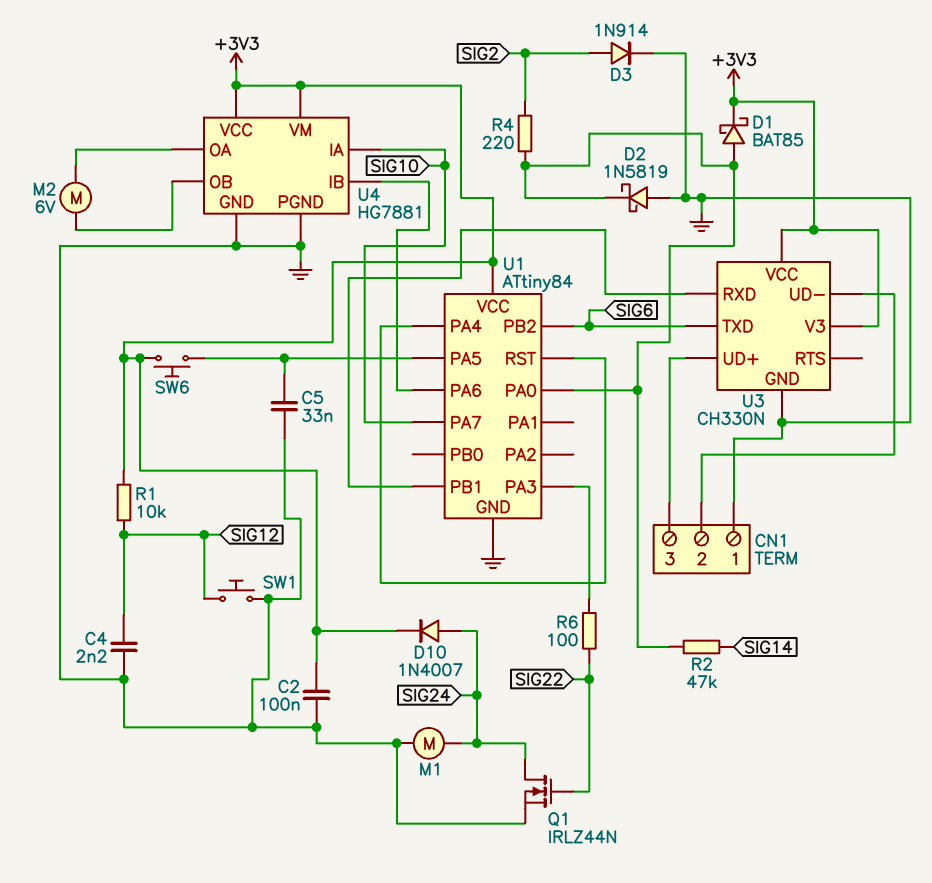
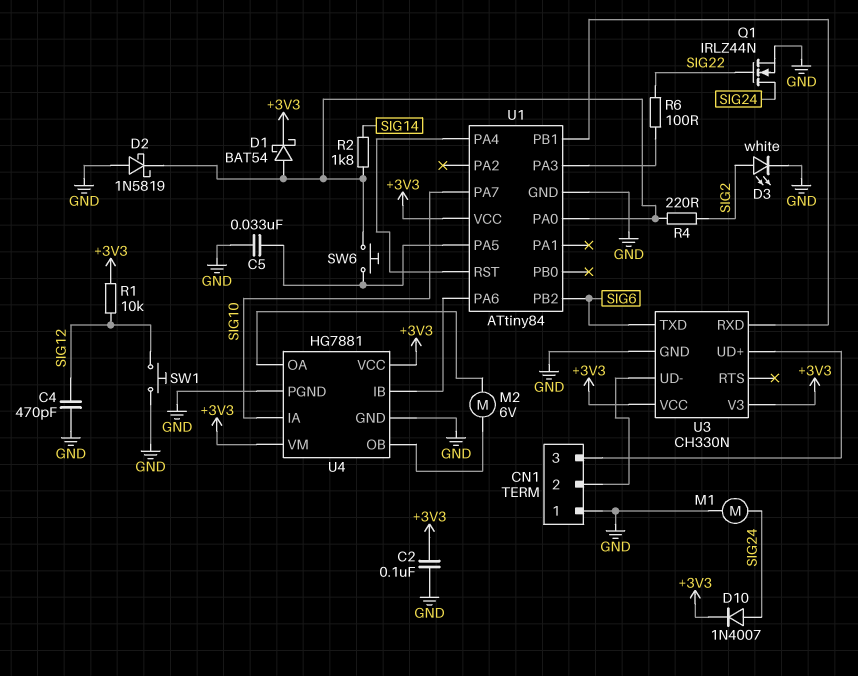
C4: 2.2nF (GND, SIG12) -> 470pF (GND, SIG12)
D1: schottky BAT85 (A U1/PA0, K +3V3) -> schottky BAT54 (A U1/PA0, K +3V3)
D3: diode 1N914 (A SIG2, K GND) -> LED white (A SIG2, K GND)
R2: 47k (SIG14, U1/PA0) -> 1.8k (SIG14, U1/PA0)
SW6: button (+3V3, U1/PA5) -> button (U1/PA0, U1/PA5)

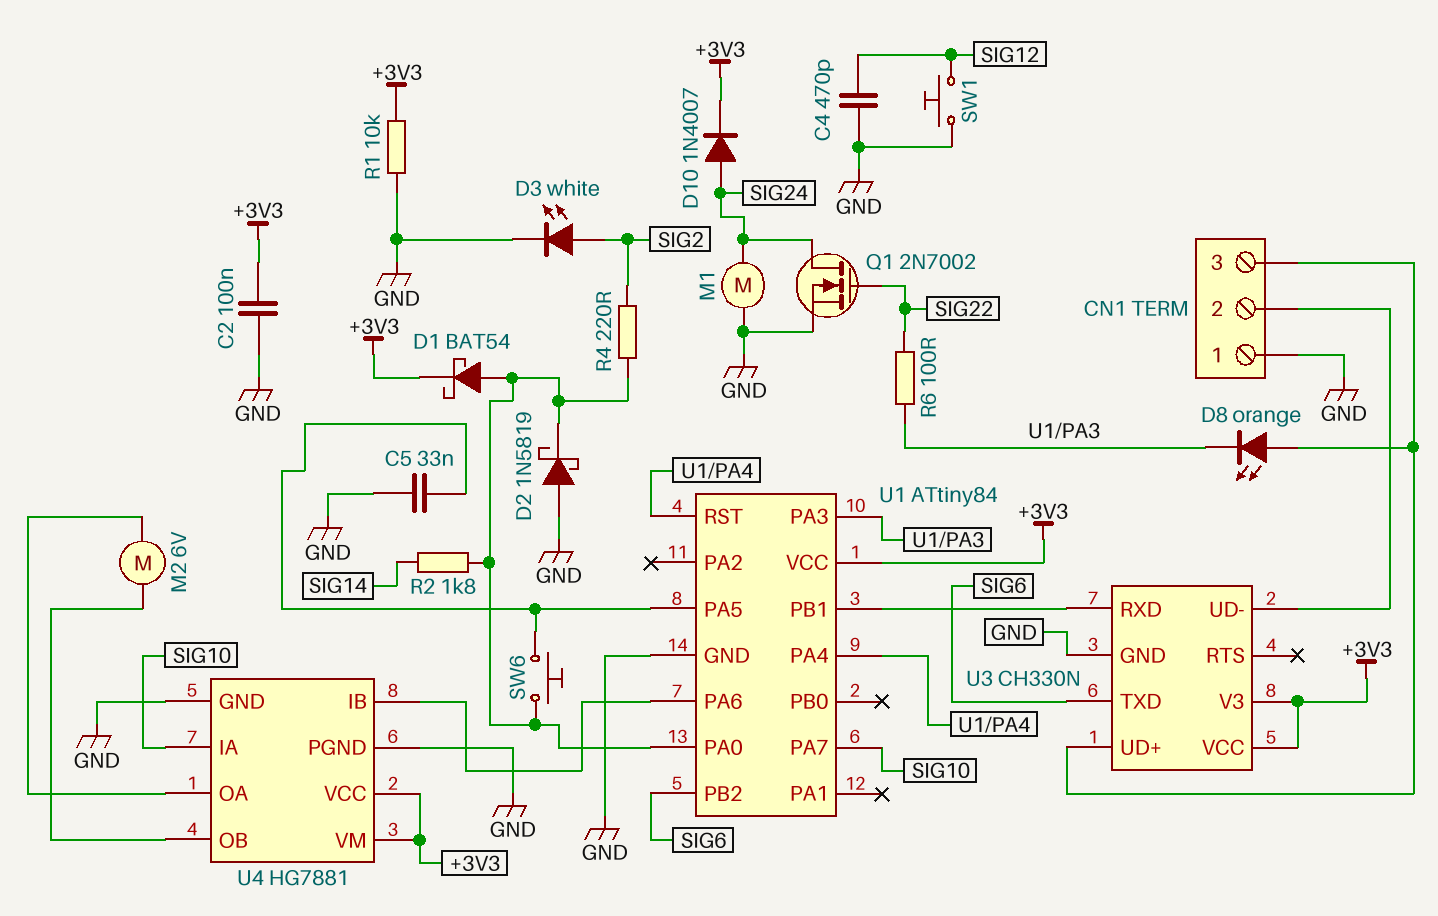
D8: none -> LED orange (A CN1/3, K U1/PA3)
Q1: NMOS IRLZ44N (G SIG22, D SIG24, S GND) -> NMOS 2N7002 (G SIG22, D SIG24, S GND)
R1: 10k (+3V3, SIG12) -> 10k (+3V3, GND)

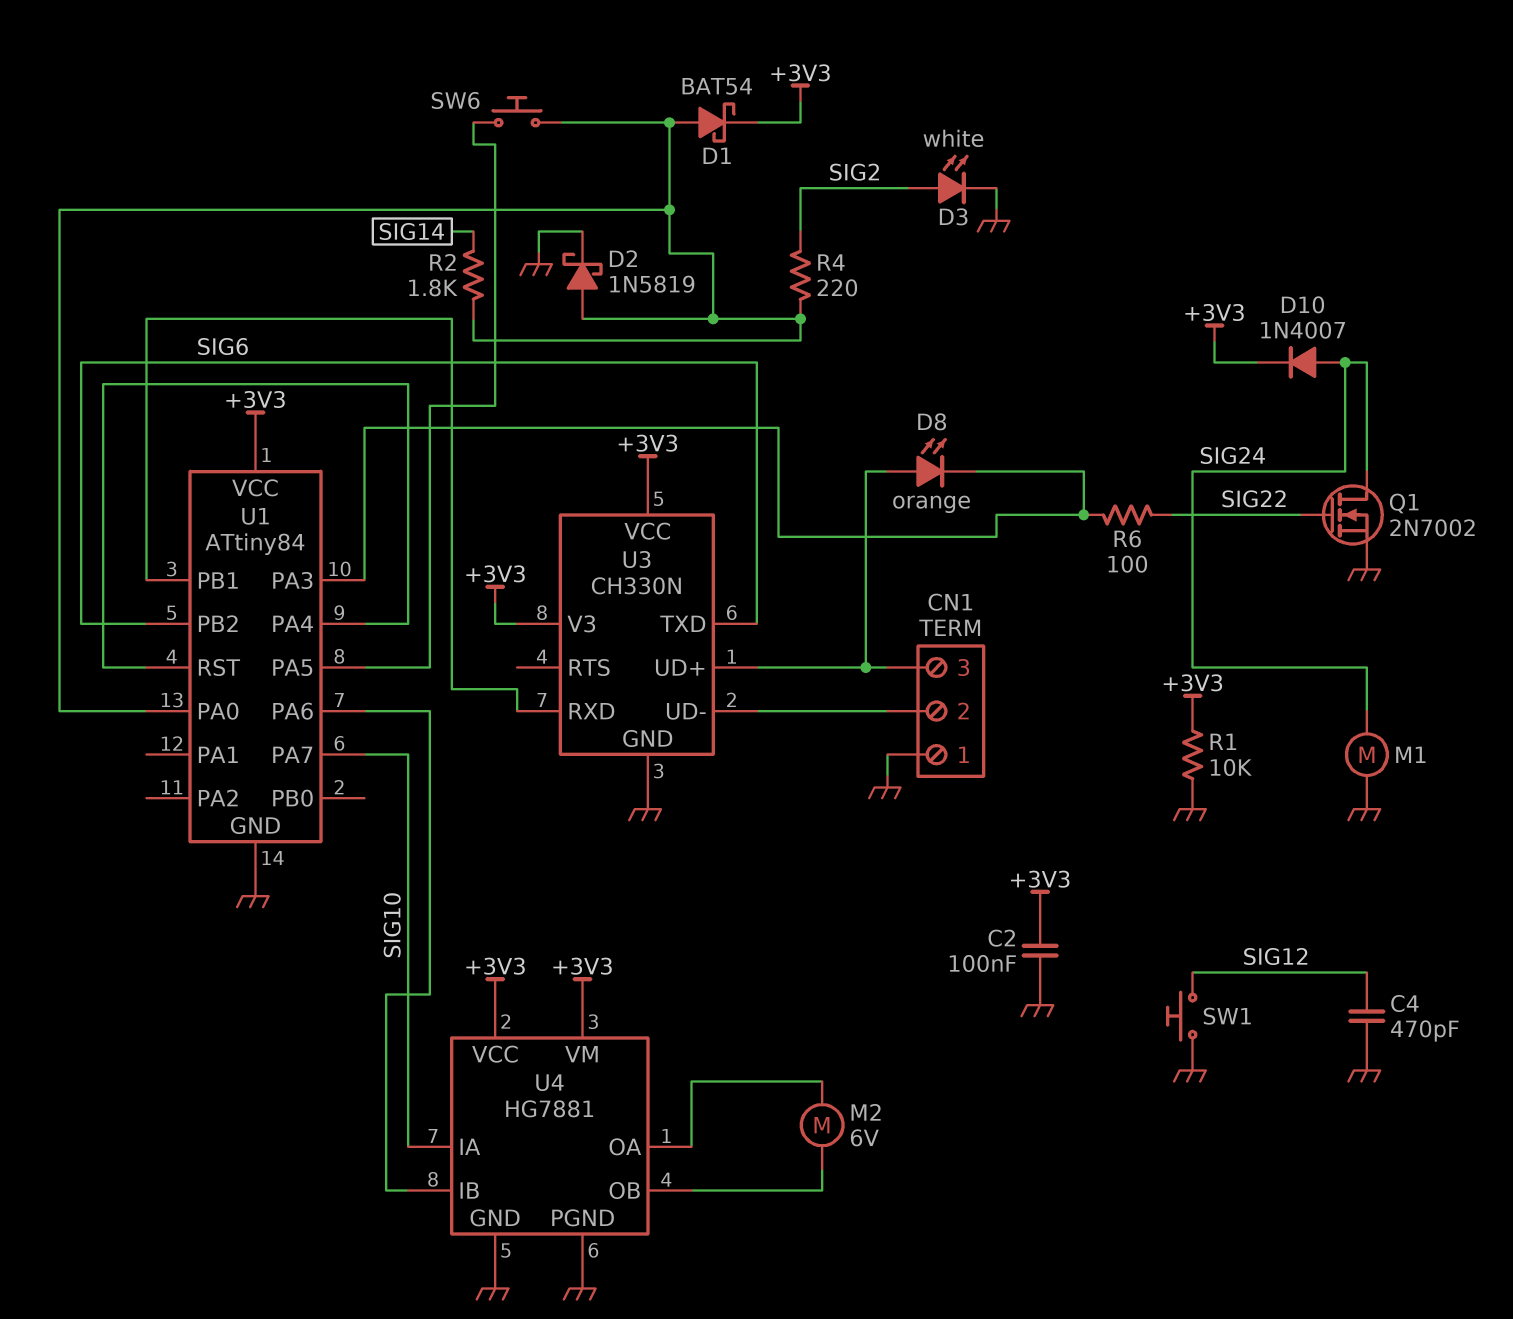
C5: 33nF (GND, U1/PA5) -> none
D2: schottky 1N5819 (A GND, K U1/PA0) -> schottky 1N5819 (A U1/PA0, K GND)

